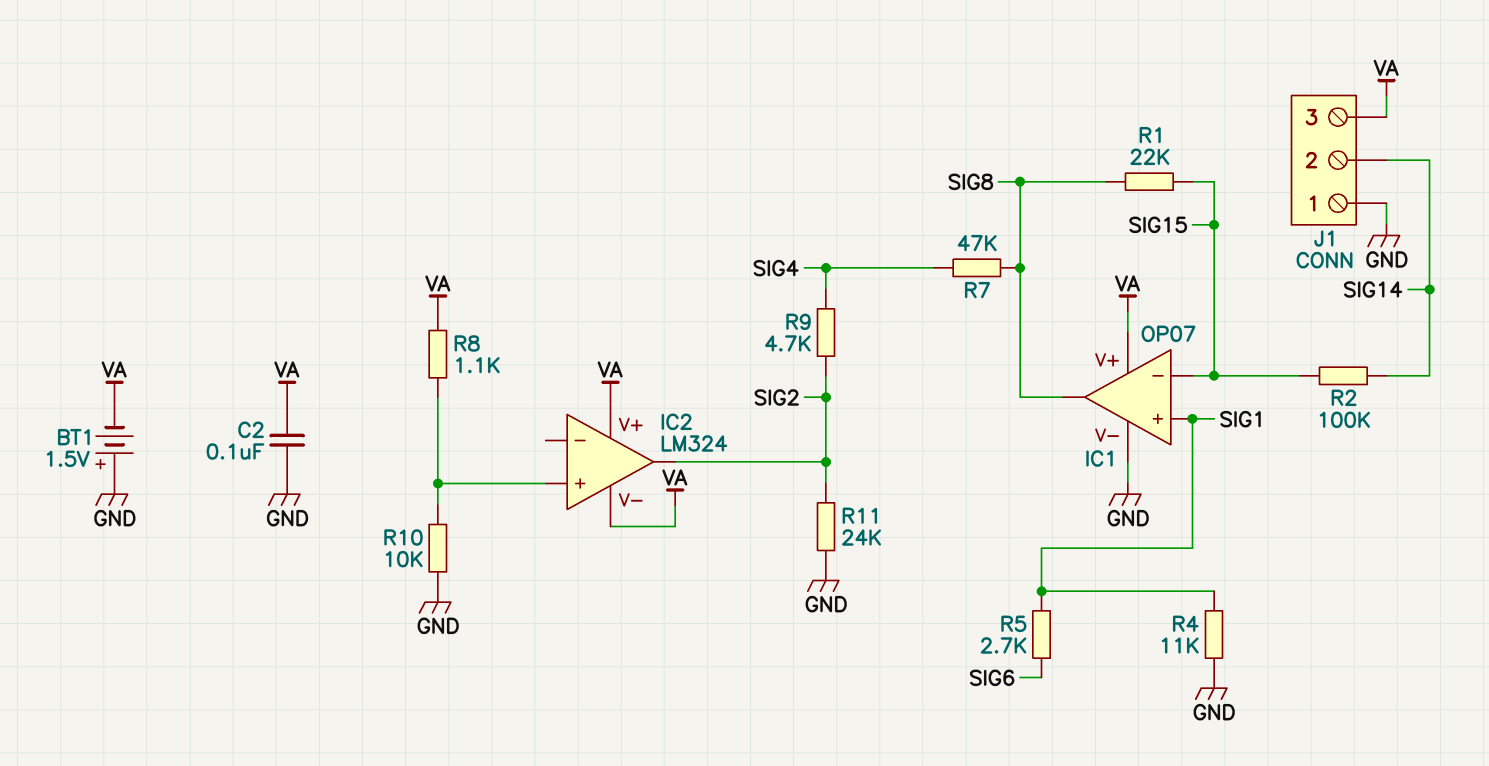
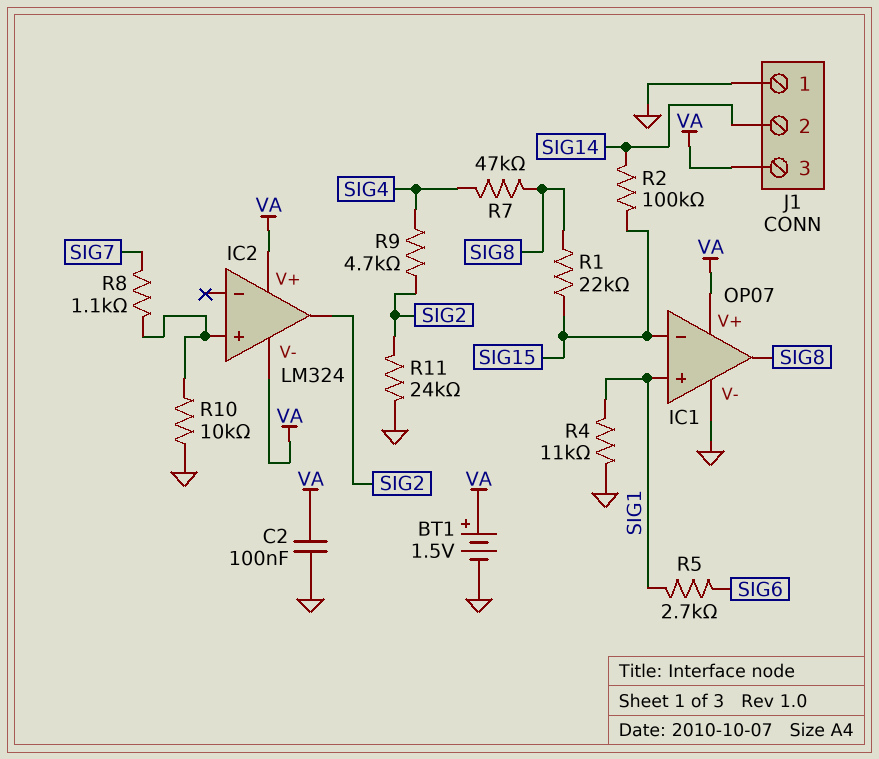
BT1: 1.5V (plus GND, minus VA) -> 1.5V (plus VA, minus GND)
R8: 1.1k (IC2/in+, VA) -> 1.1k (IC2/in+, SIG7)

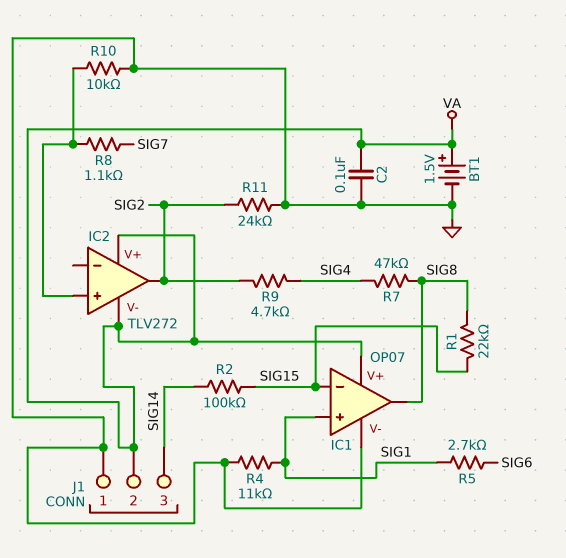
IC2: LM324 -> TLV272
J1 pin 2: SIG14 -> VA
J1 pin 3: VA -> SIG14

